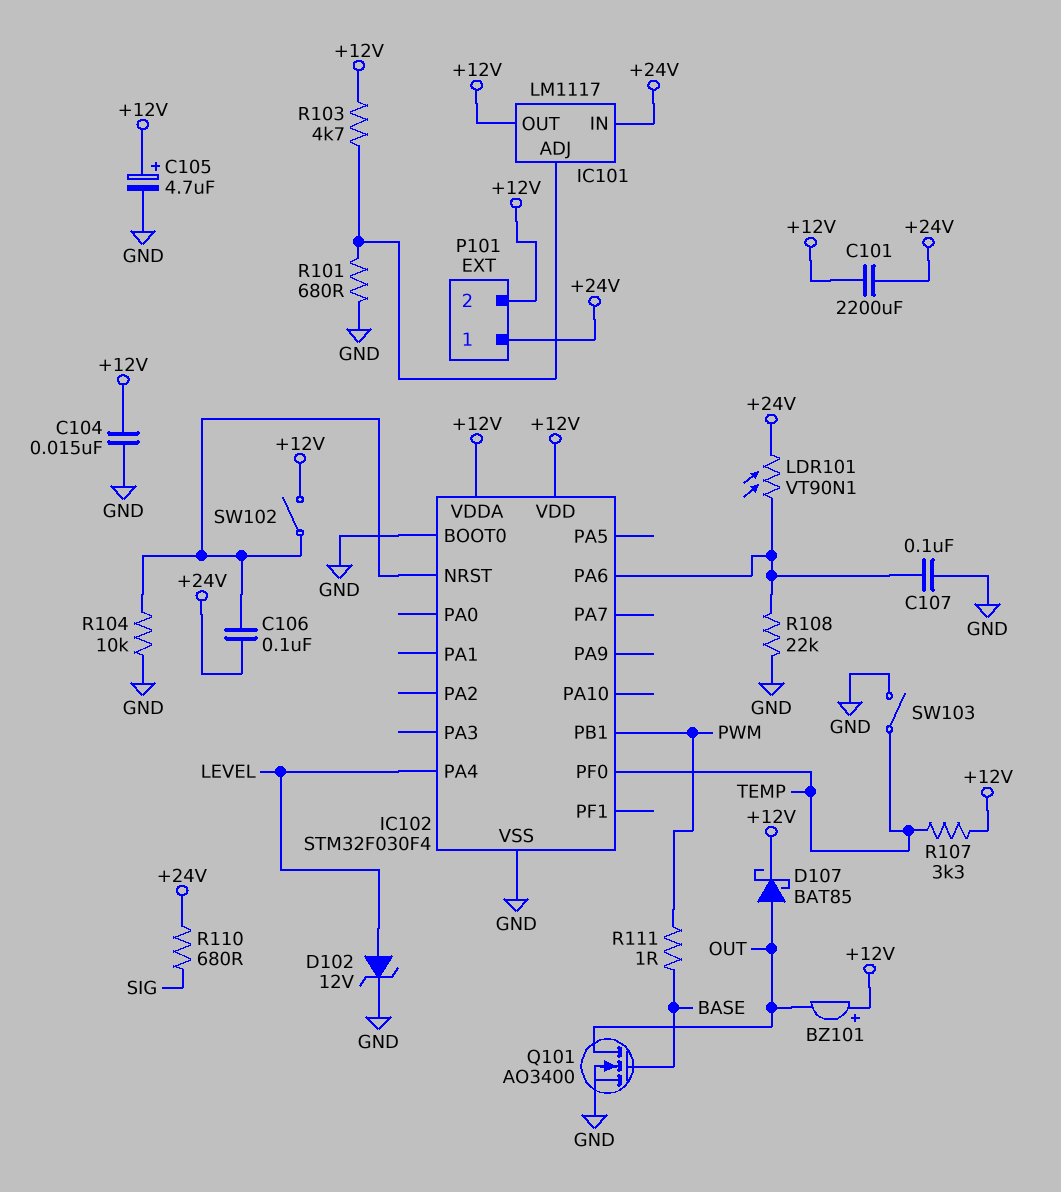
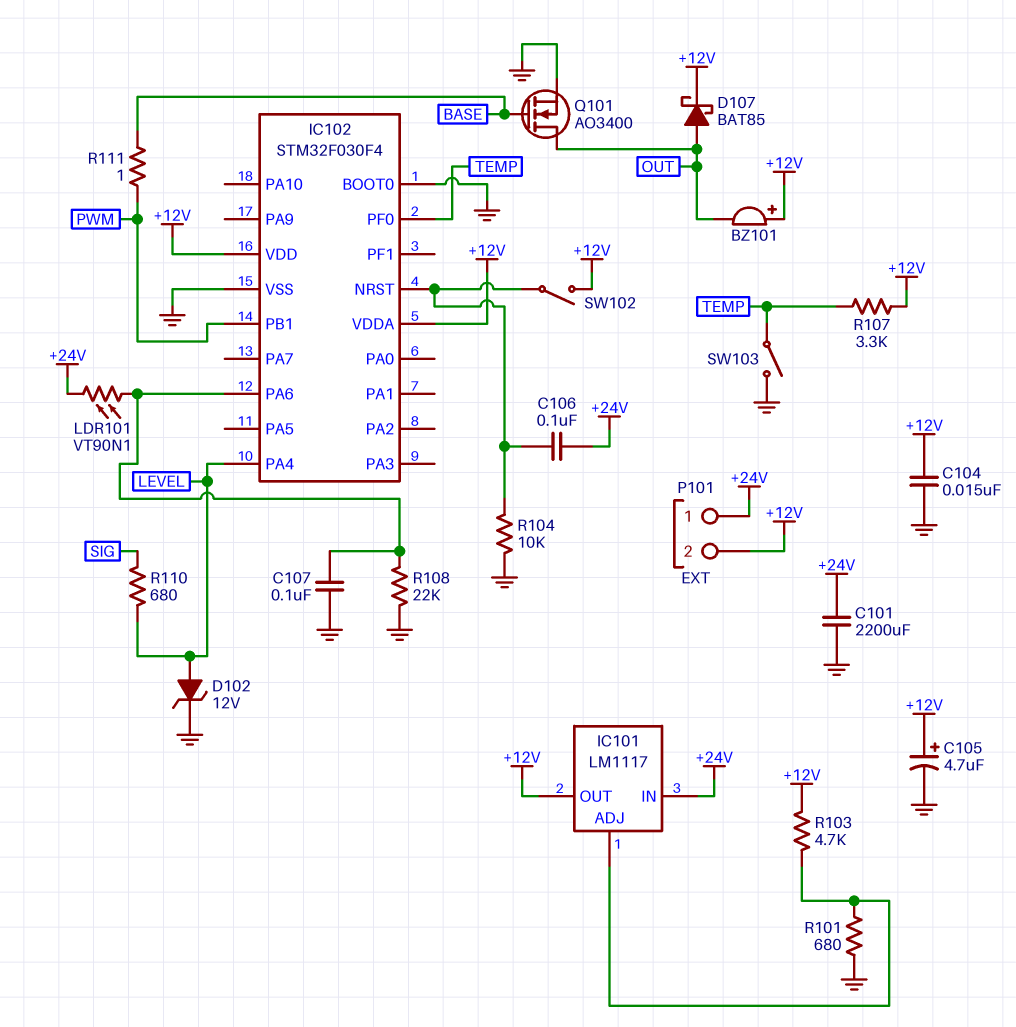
C101: 2200uF (+12V, +24V) -> 2200uF (+24V, GND)
R110: 680 (+24V, SIG) -> 680 (LEVEL, SIG)

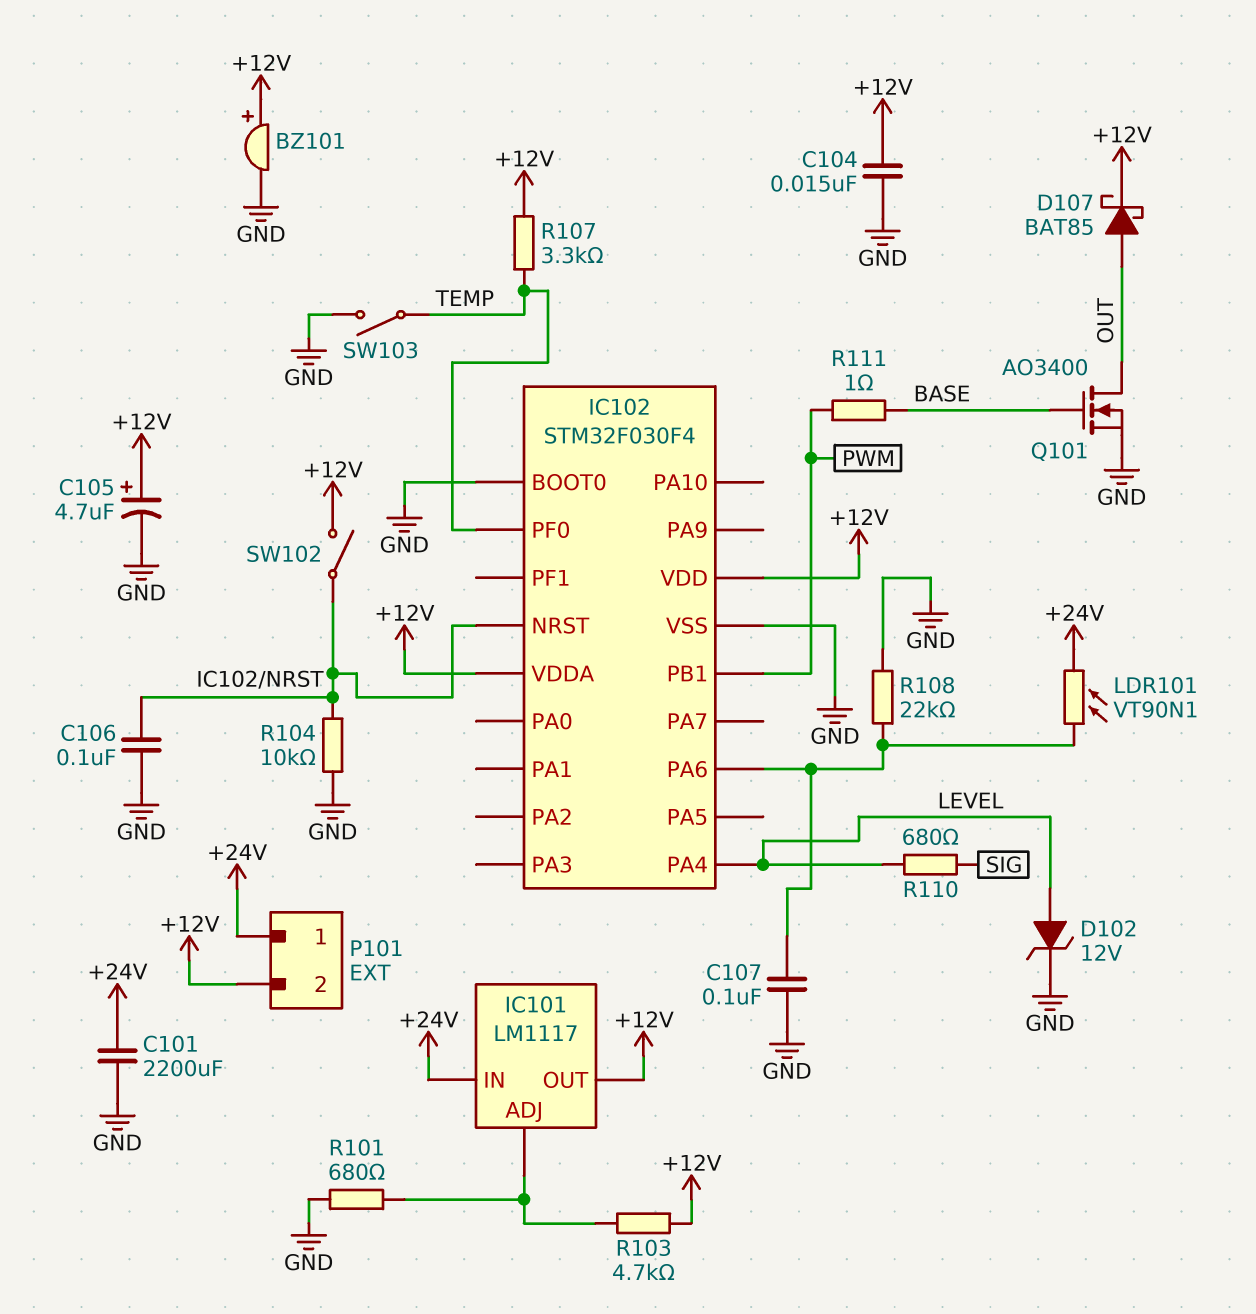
BZ101: buzzer (plus +12V, minus OUT) -> buzzer (plus +12V, minus GND)
C106: 100nF (+24V, IC102/NRST) -> 100nF (GND, IC102/NRST)

